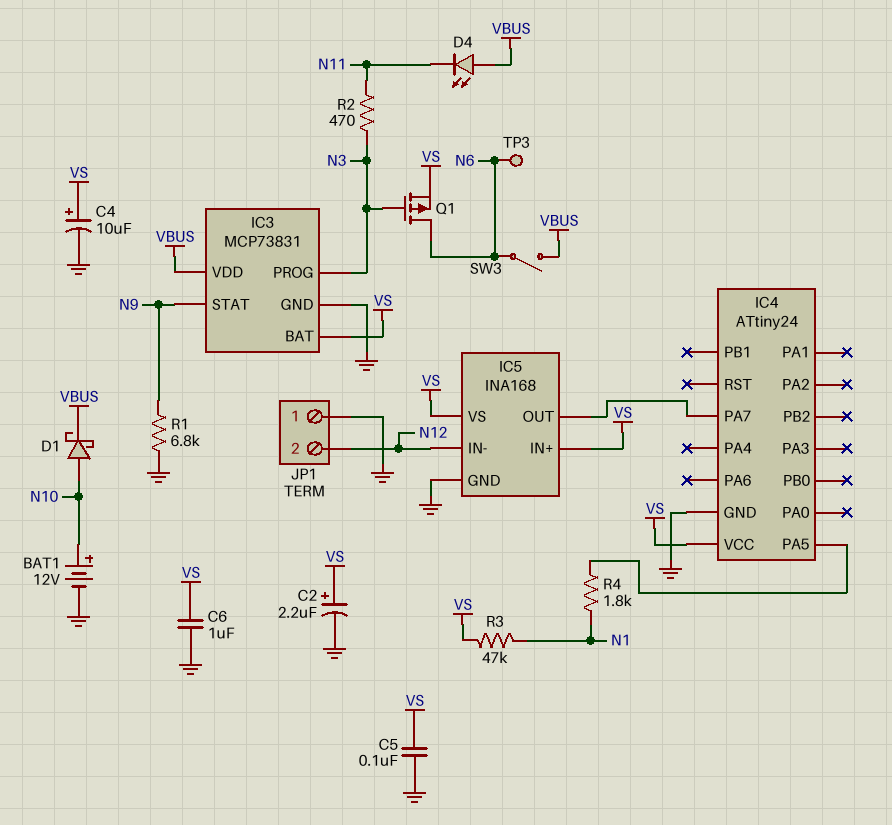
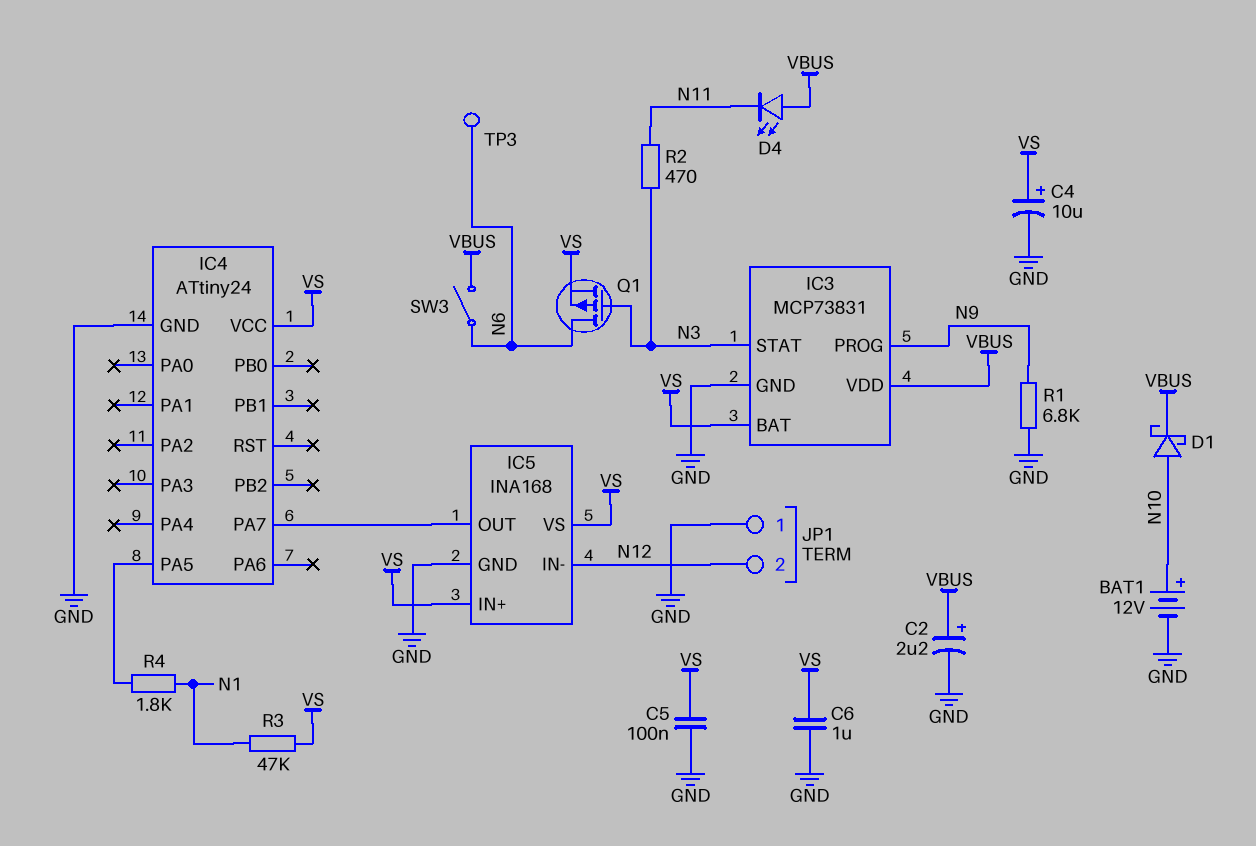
C2: 2.2uF (plus VS, minus GND) -> 2.2uF (plus VBUS, minus GND)
IC3 pin PROG: N3 -> N9
IC3 pin STAT: N9 -> N3

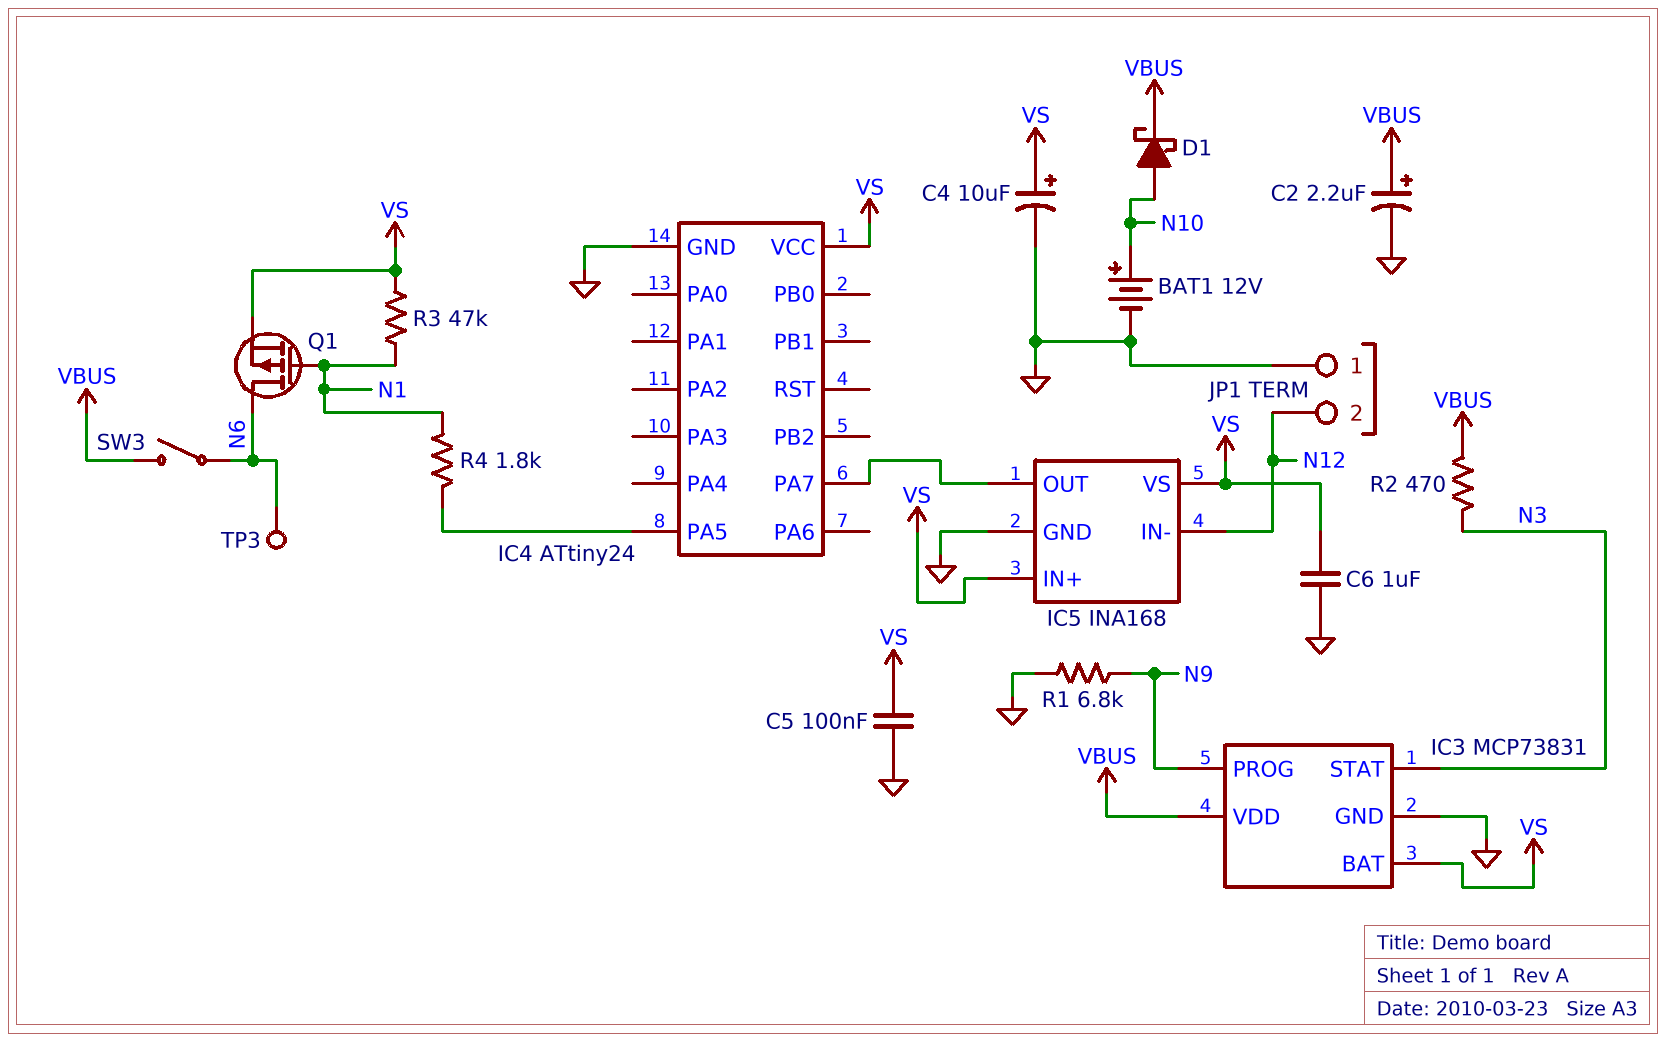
D4: LED (A VBUS, K N11) -> none
Q1: PMOS (G N3, D N6, S VS) -> PMOS (G N1, D N6, S VS)
R2: 470 (N3, N11) -> 470 (N3, VBUS)

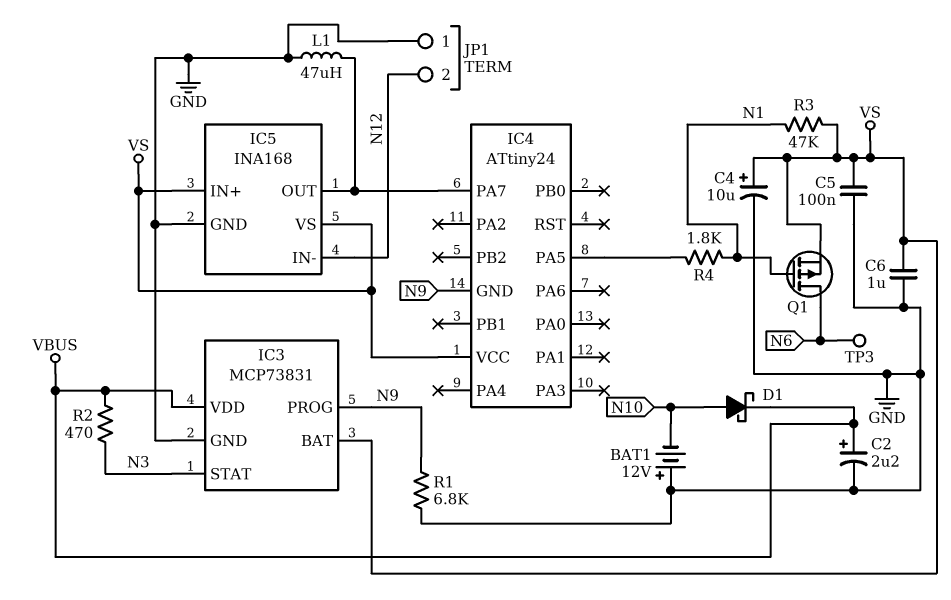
BAT1: 12V (plus N10, minus GND) -> 12V (plus GND, minus N10)
IC4 pin GND: GND -> N9
L1: none -> 47uH (GND, IC4/PA7)
SW3: switch (N6, VBUS) -> none

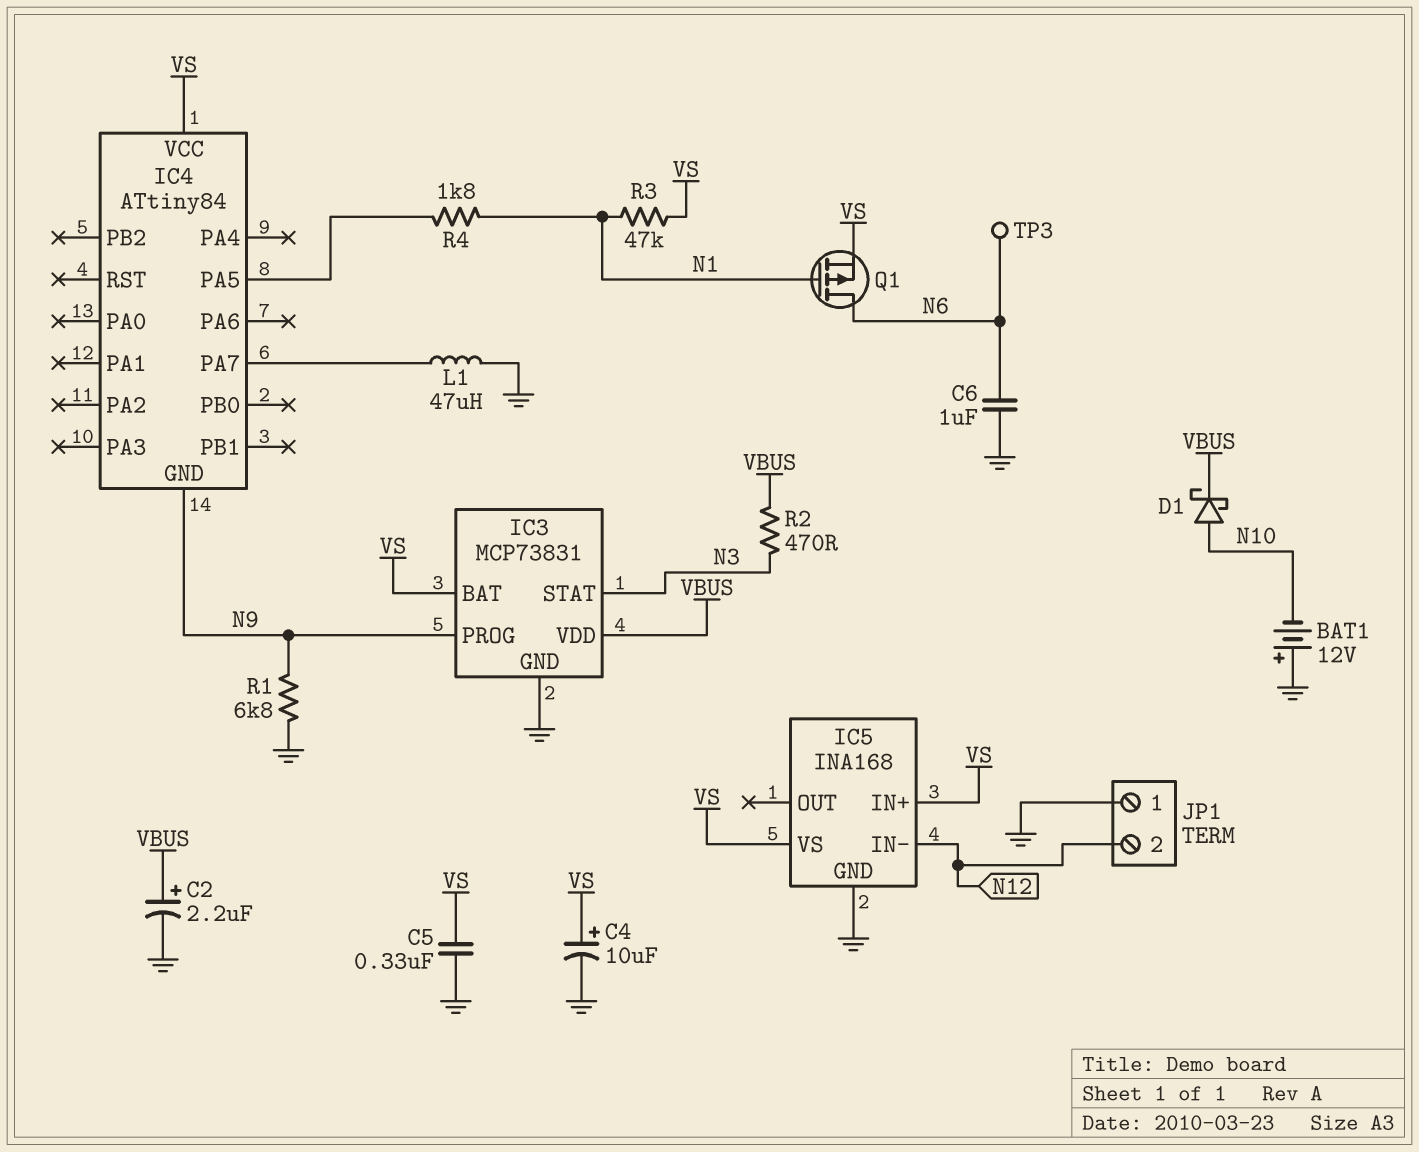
C5: 100nF (GND, VS) -> 330nF (GND, VS)
C6: 1uF (GND, VS) -> 1uF (GND, N6)
IC4: ATtiny24 -> ATtiny84
IC5 pin OUT: IC4/PA7 -> none

